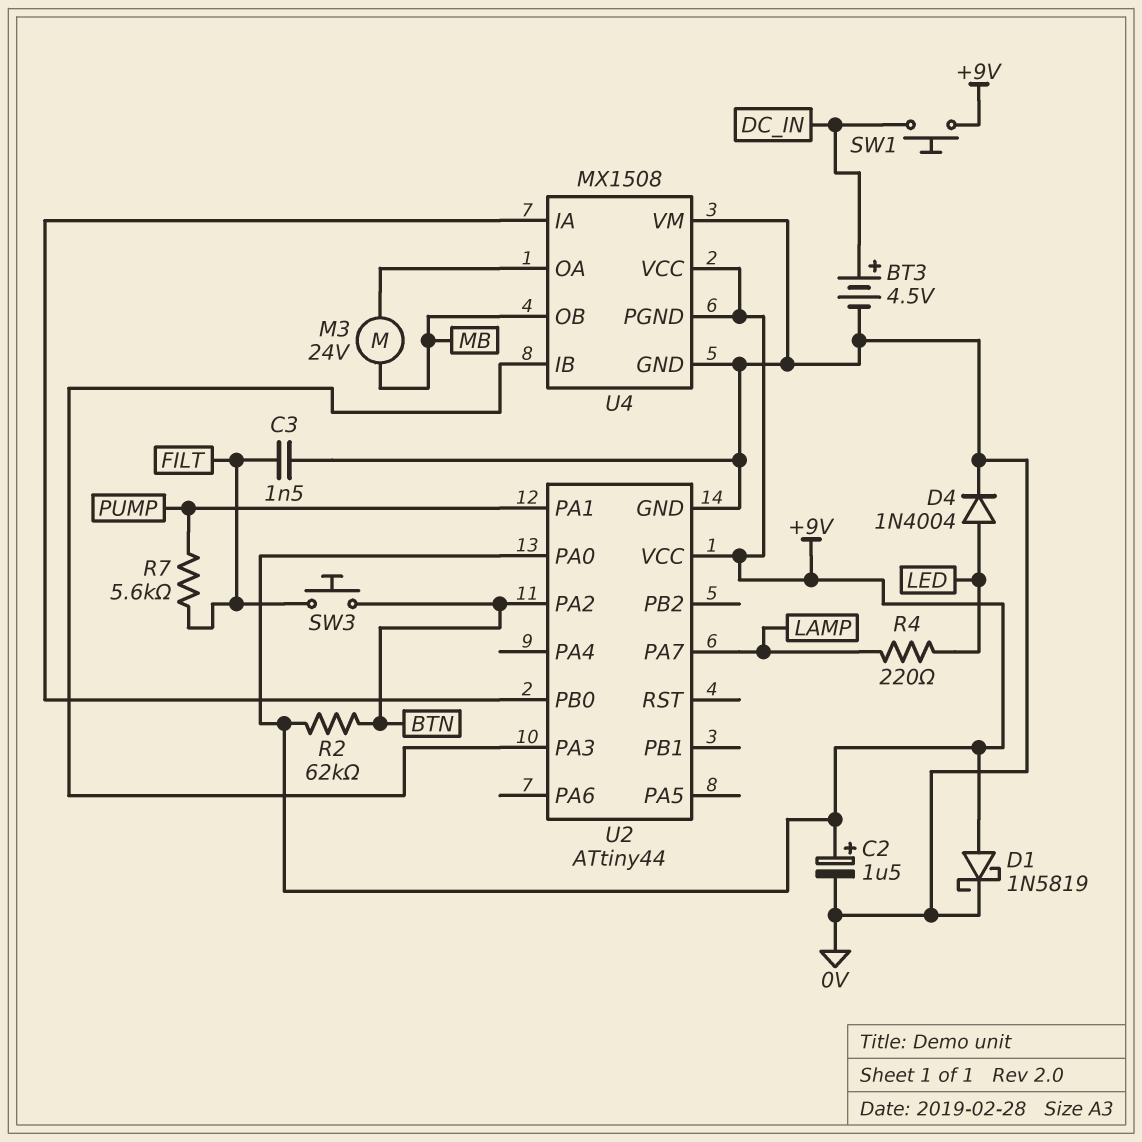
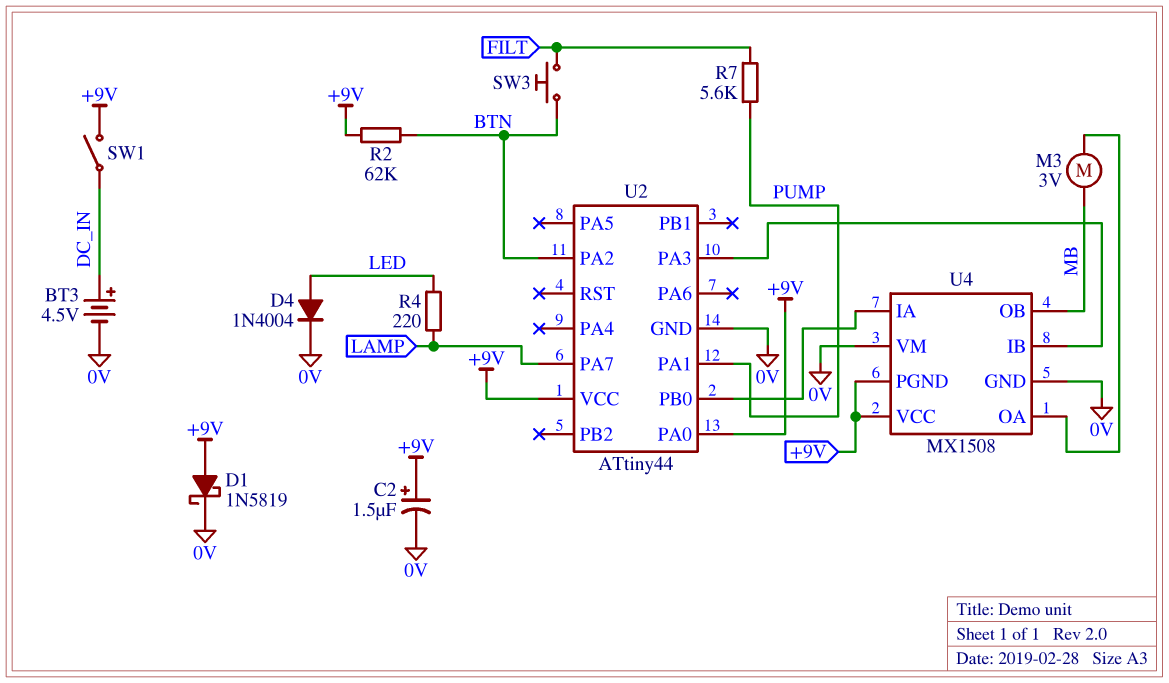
C3: 1.5nF (0V, FILT) -> none
M3: motor 24V (MB, U4/OA) -> motor 3V (MB, U4/OA)
SW1: button (+9V, DC_IN) -> switch (+9V, DC_IN)

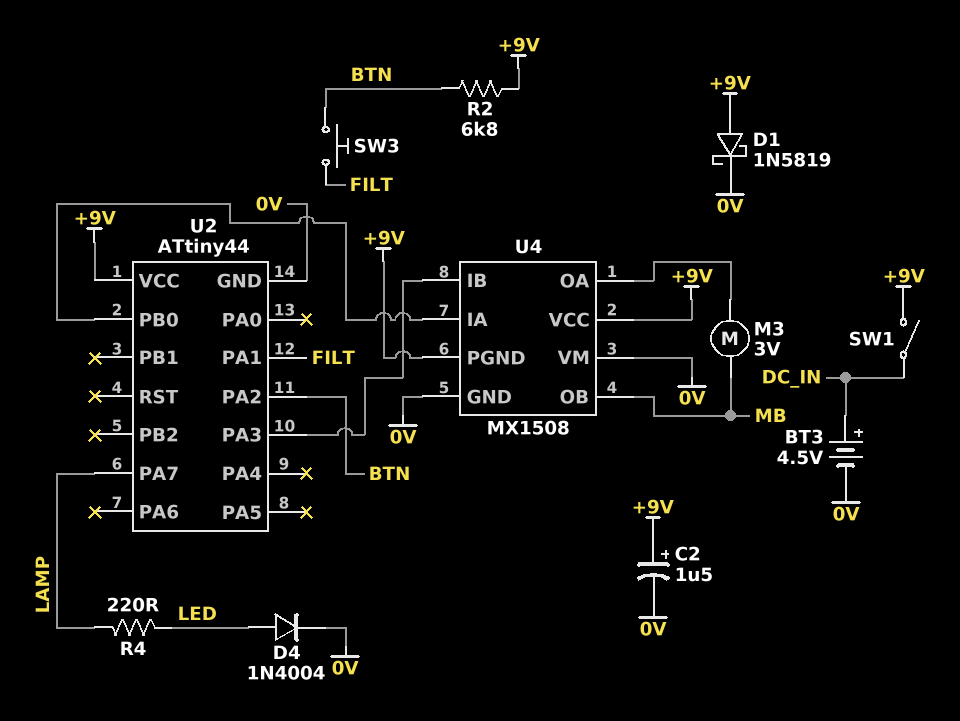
R2: 62k (+9V, BTN) -> 6.8k (+9V, BTN)
R7: 5.6k (FILT, PUMP) -> none
U2 pin PA0: +9V -> none
U2 pin PA1: PUMP -> FILT

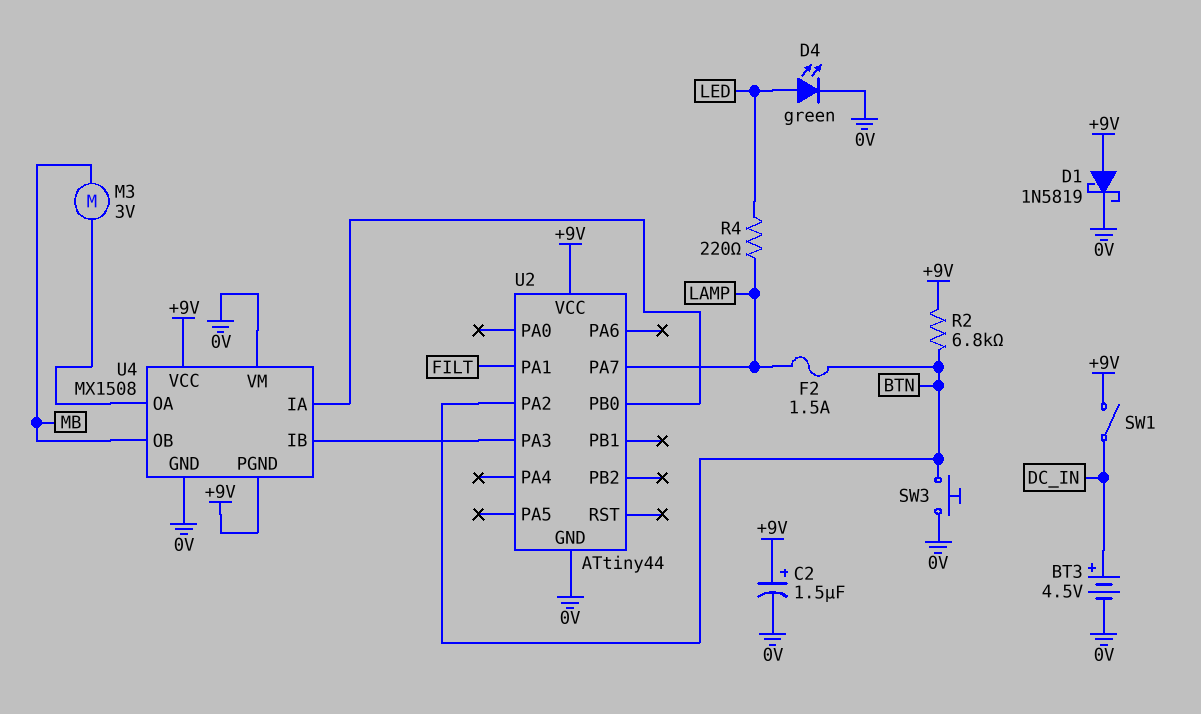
D4: diode 1N4004 (A LED, K 0V) -> LED green (A LED, K 0V)
F2: none -> 1.5A (BTN, LAMP)
SW3: button (BTN, FILT) -> button (0V, BTN)

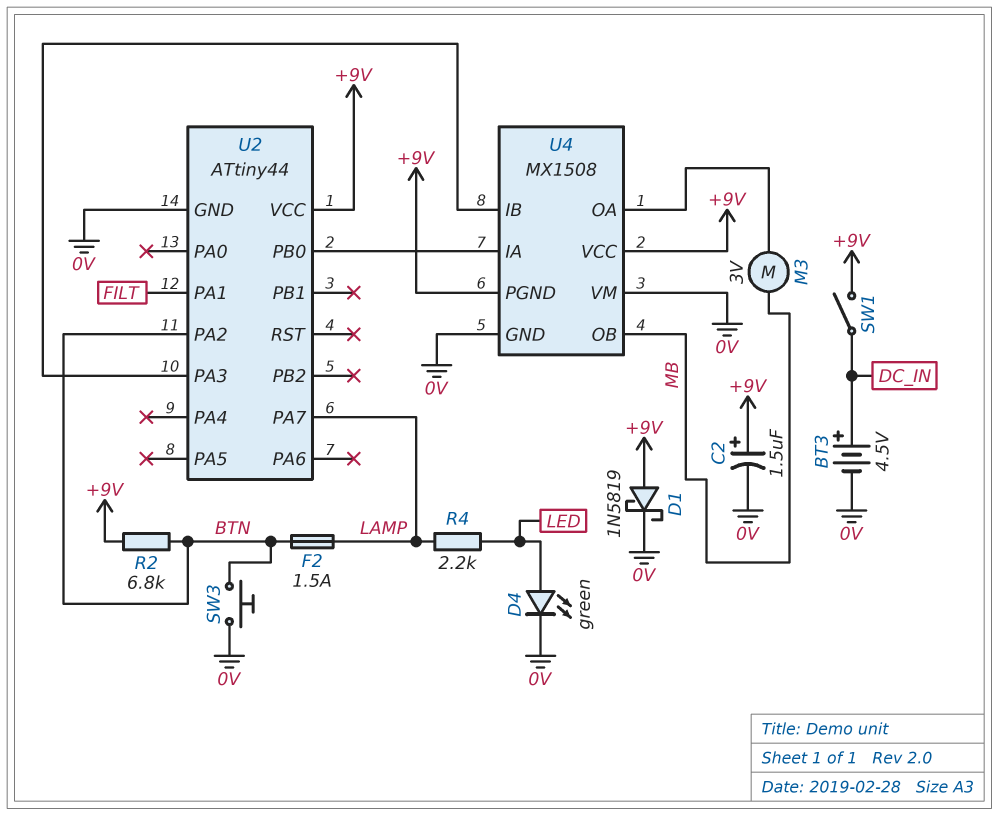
R4: 220 (LAMP, LED) -> 2.2k (LAMP, LED)

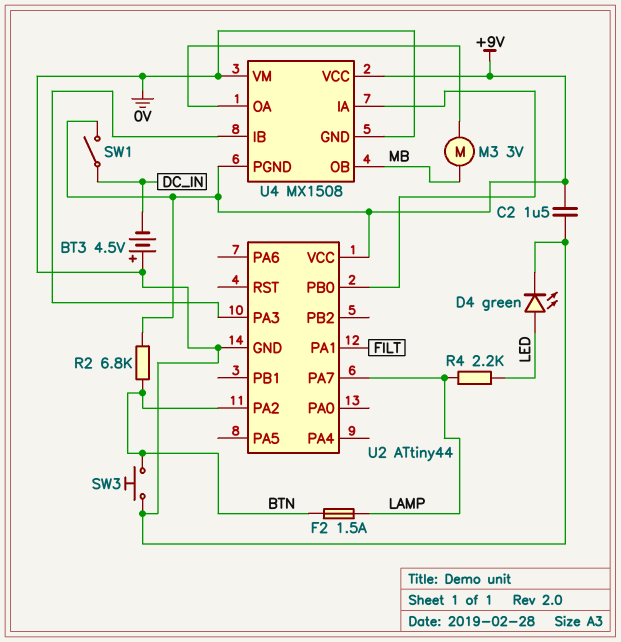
BT3: 4.5V (plus DC_IN, minus 0V) -> 4.5V (plus 0V, minus DC_IN)
C2: 1.5uF (plus +9V, minus 0V) -> 1.5uF (+9V, 0V)
D1: schottky 1N5819 (A +9V, K 0V) -> none

